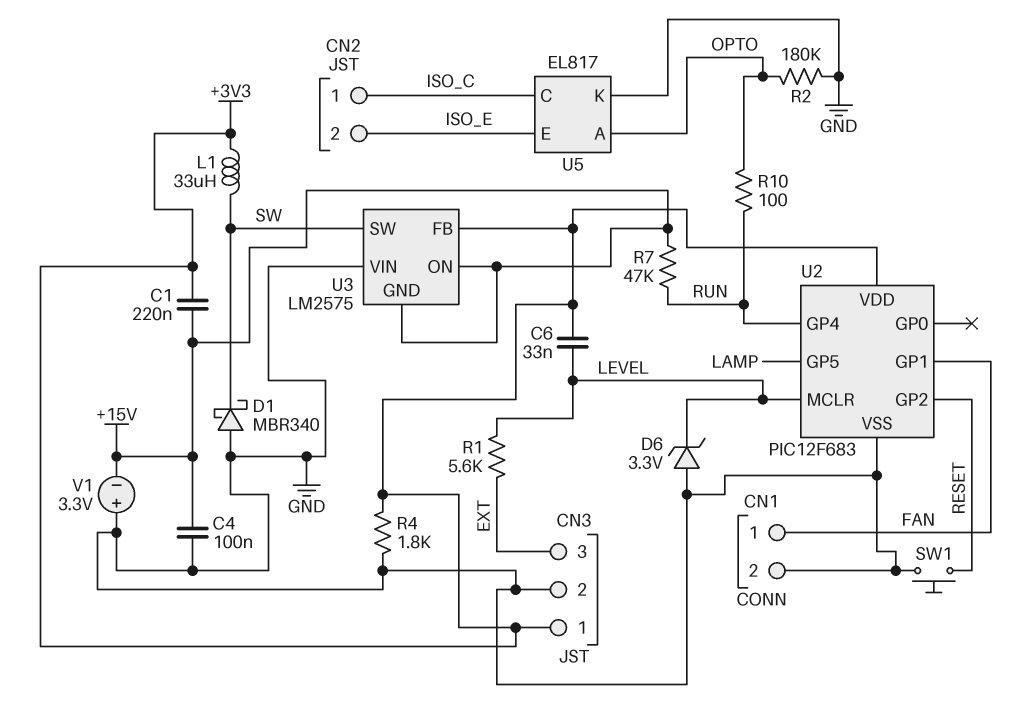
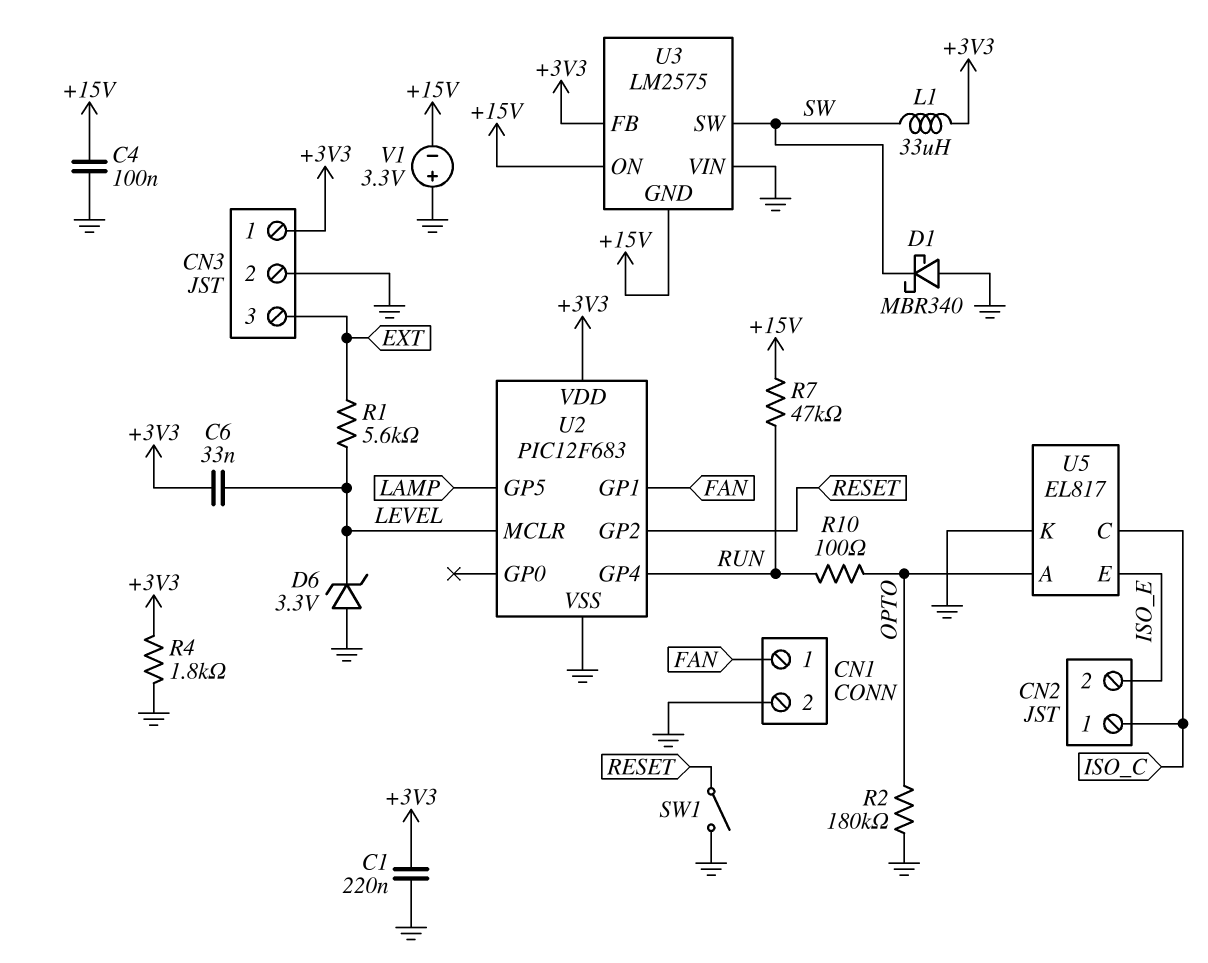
C1: 220nF (+3V3, +15V) -> 220nF (+3V3, GND)
SW1: button (GND, RESET) -> switch (GND, RESET)

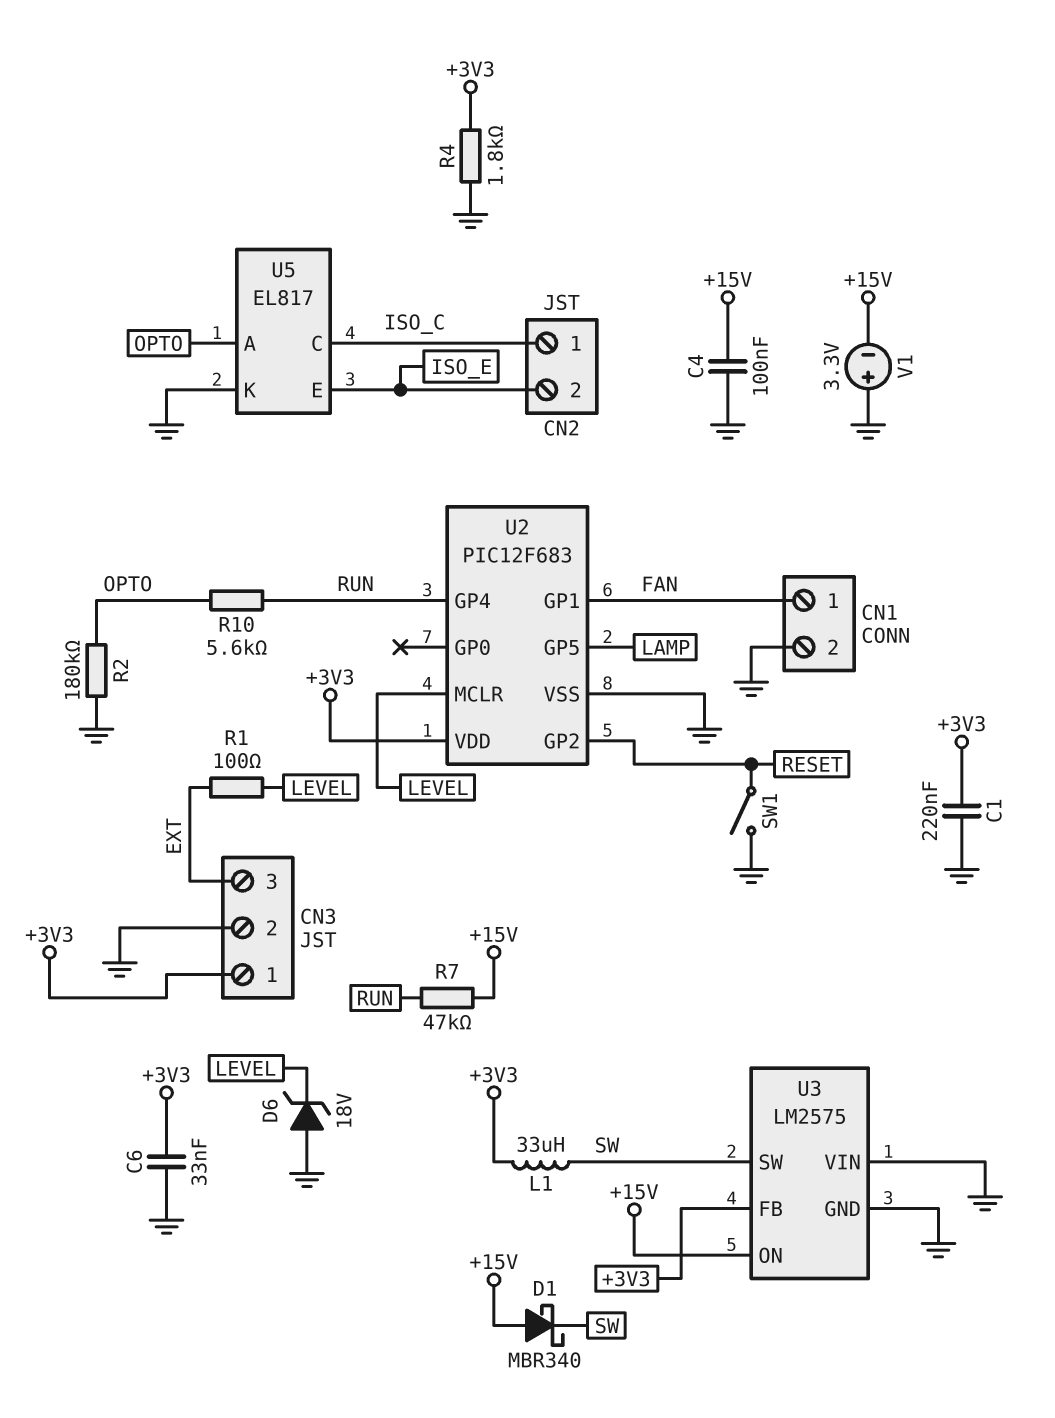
C6: 33nF (+3V3, LEVEL) -> 33nF (+3V3, GND)
D1: schottky MBR340 (A GND, K SW) -> schottky MBR340 (A +15V, K SW)
D6: zener 3.3V (A GND, K LEVEL) -> zener 18V (A GND, K LEVEL)
R1: 5.6k (EXT, LEVEL) -> 100 (EXT, LEVEL)
R10: 100 (OPTO, RUN) -> 5.6k (OPTO, RUN)
U3 pin GND: +15V -> GND

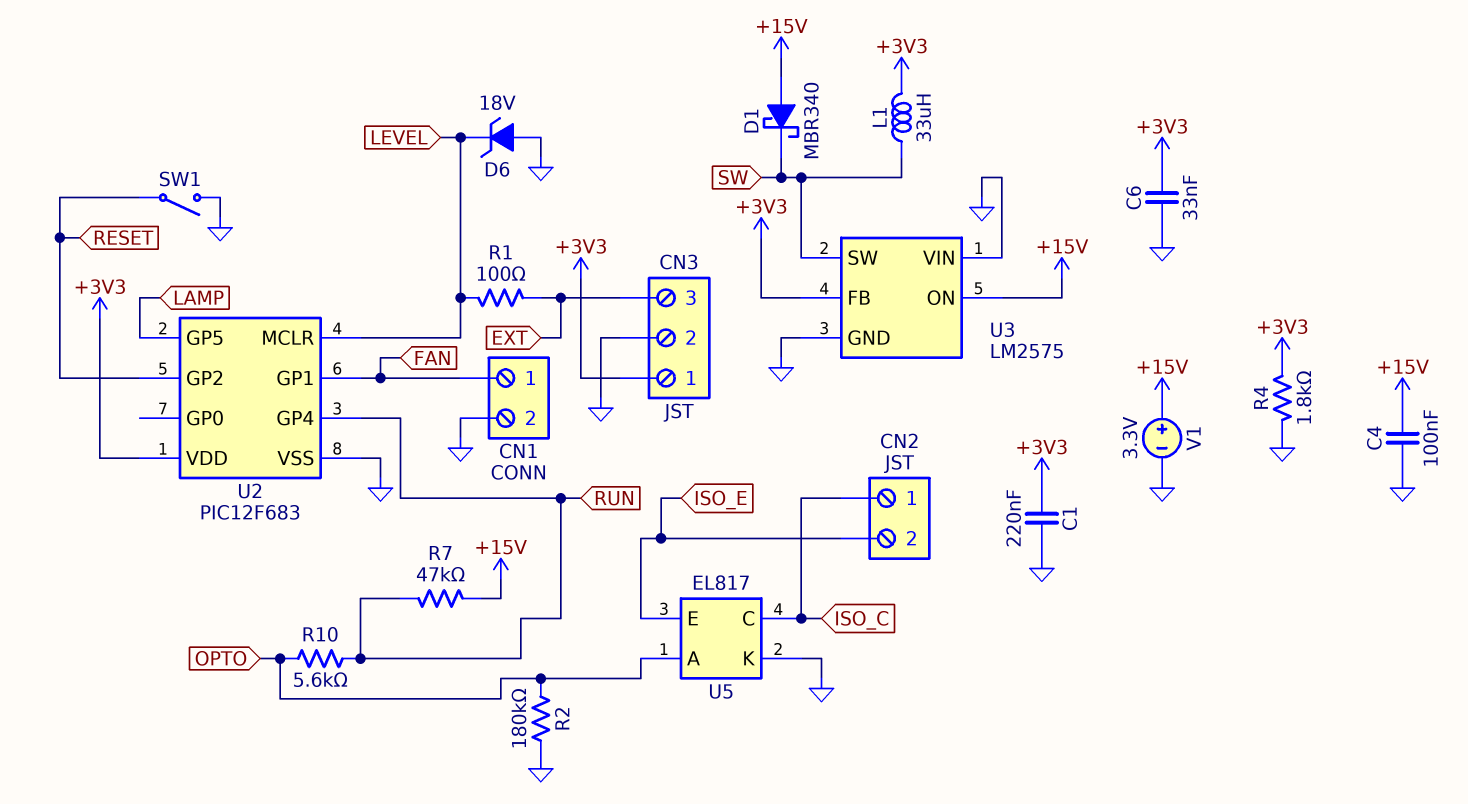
V1: 3.3V (plus GND, minus +15V) -> 3.3V (plus +15V, minus GND)

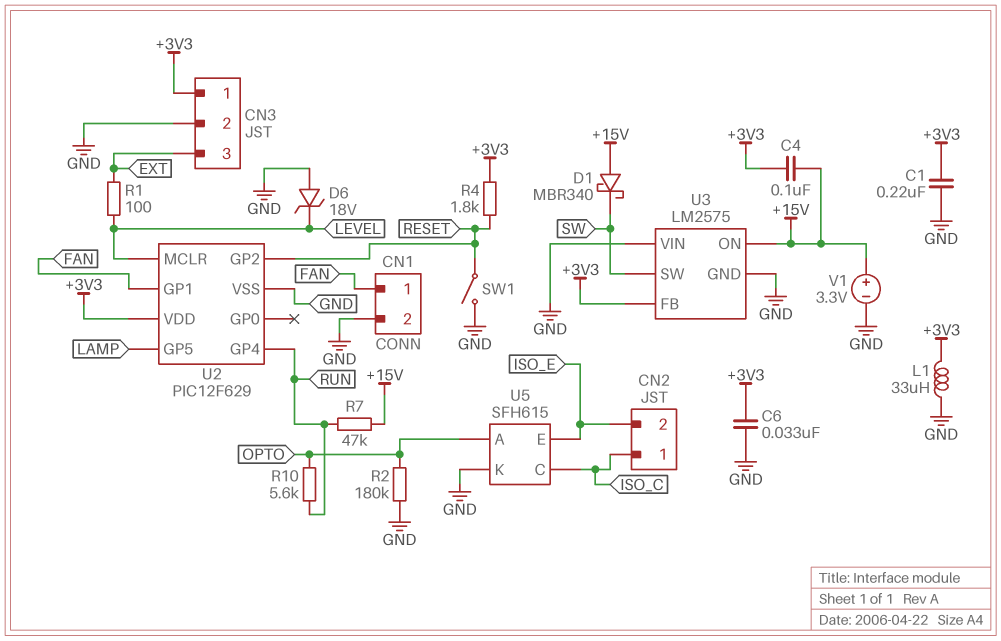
C4: 100nF (+15V, GND) -> 100nF (+3V3, +15V)
L1: 33uH (+3V3, SW) -> 33uH (+3V3, GND)
R4: 1.8k (+3V3, GND) -> 1.8k (+3V3, RESET)
U2: PIC12F683 -> PIC12F629
U5: EL817 -> SFH615

